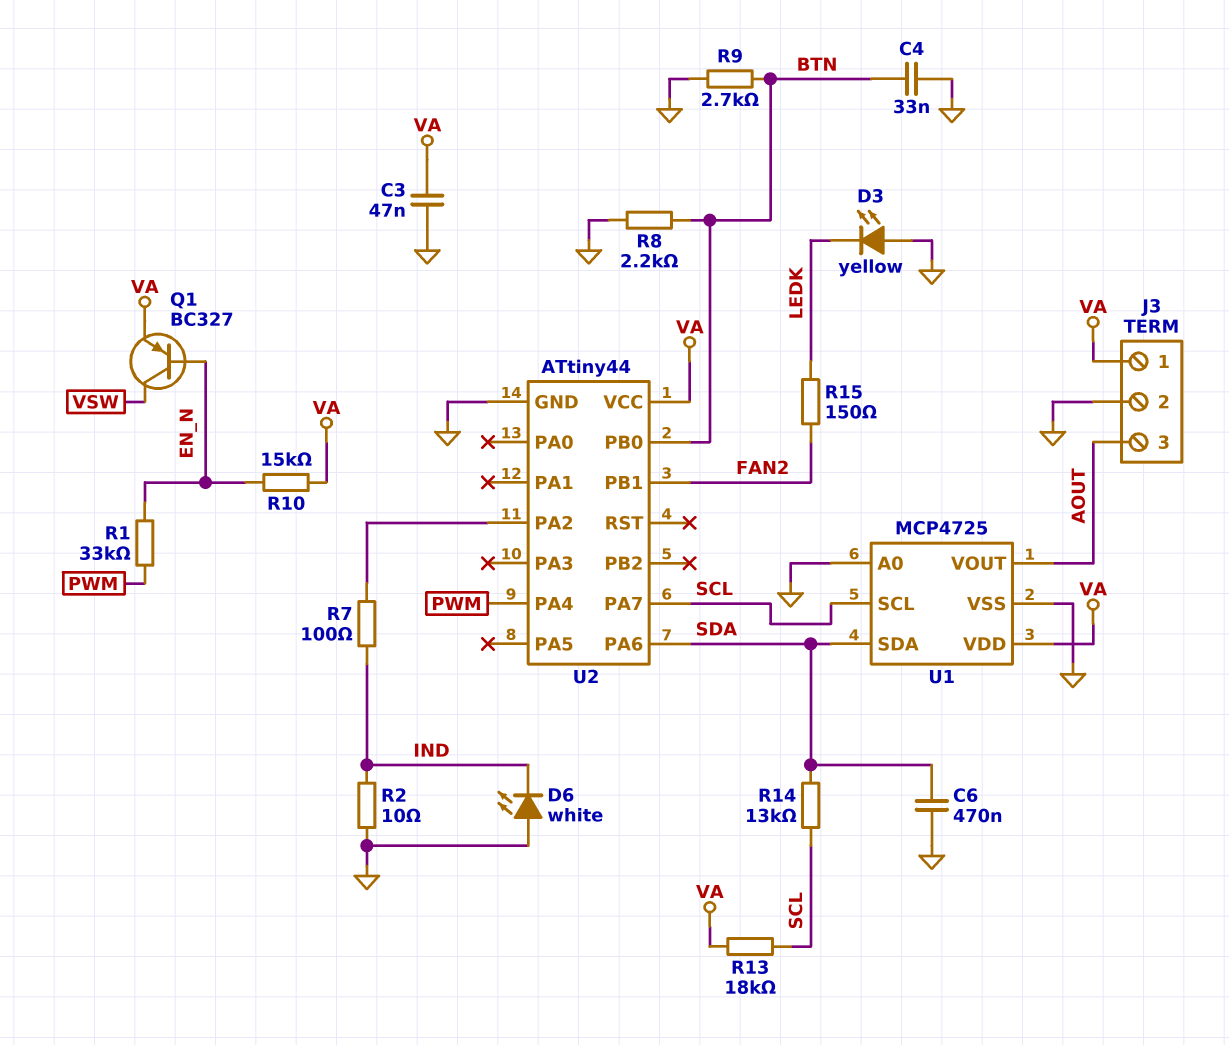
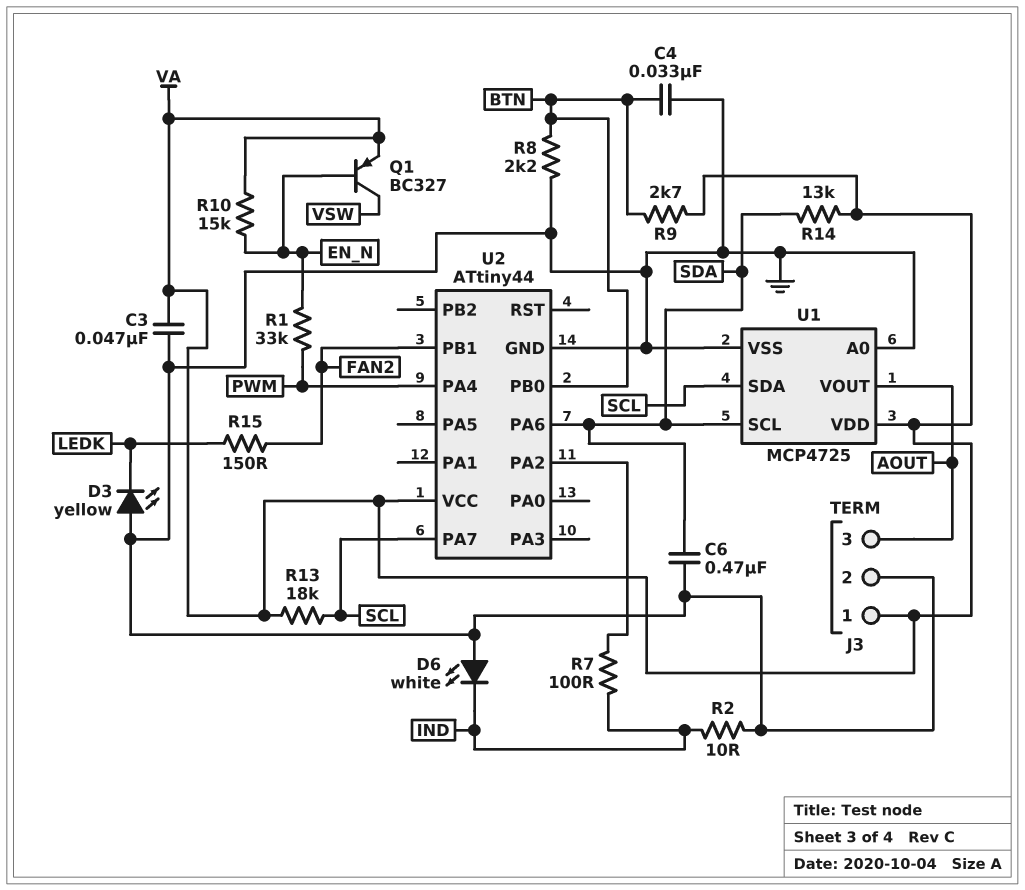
R9: 2.7k (BTN, GND) -> 2.7k (BTN, VA)
R14: 13k (SCL, SDA) -> 13k (SDA, VA)
U1 pin SCL: SCL -> SDA
U1 pin SDA: SDA -> SCL

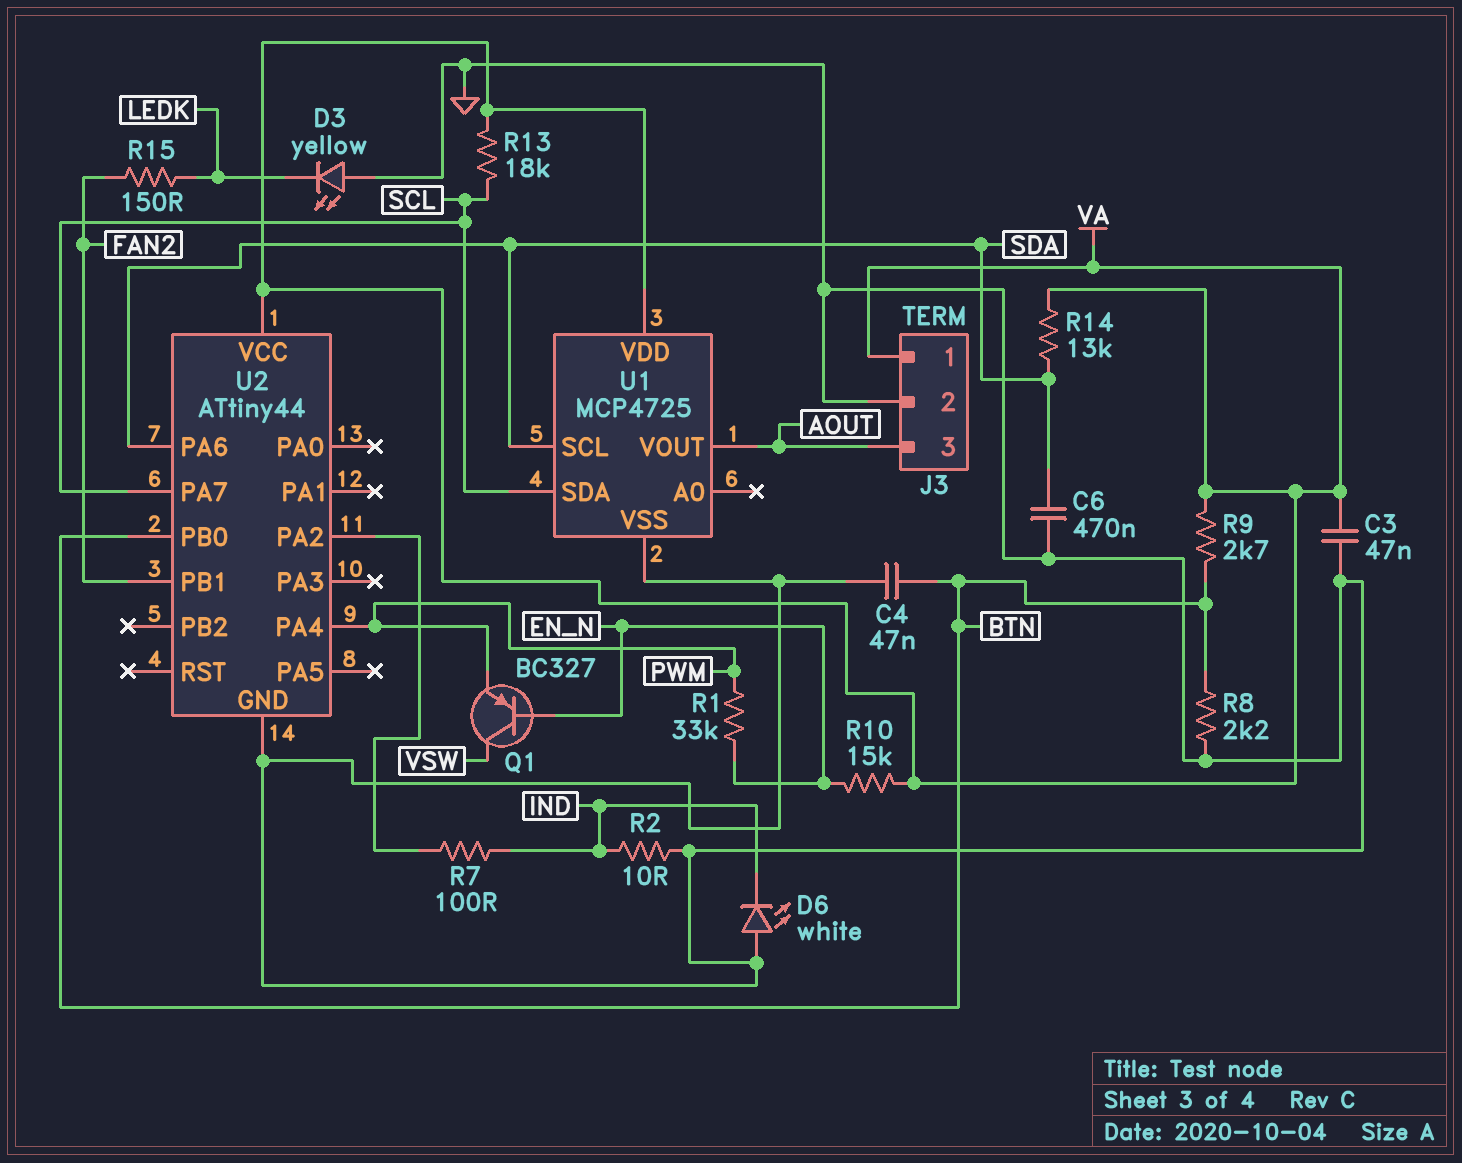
C4: 33nF (BTN, GND) -> 47nF (BTN, GND)
Q1: PNP BC327 (B EN_N, C VSW, E VA) -> PNP BC327 (B EN_N, C VSW, E PWM)
U1 pin A0: GND -> none

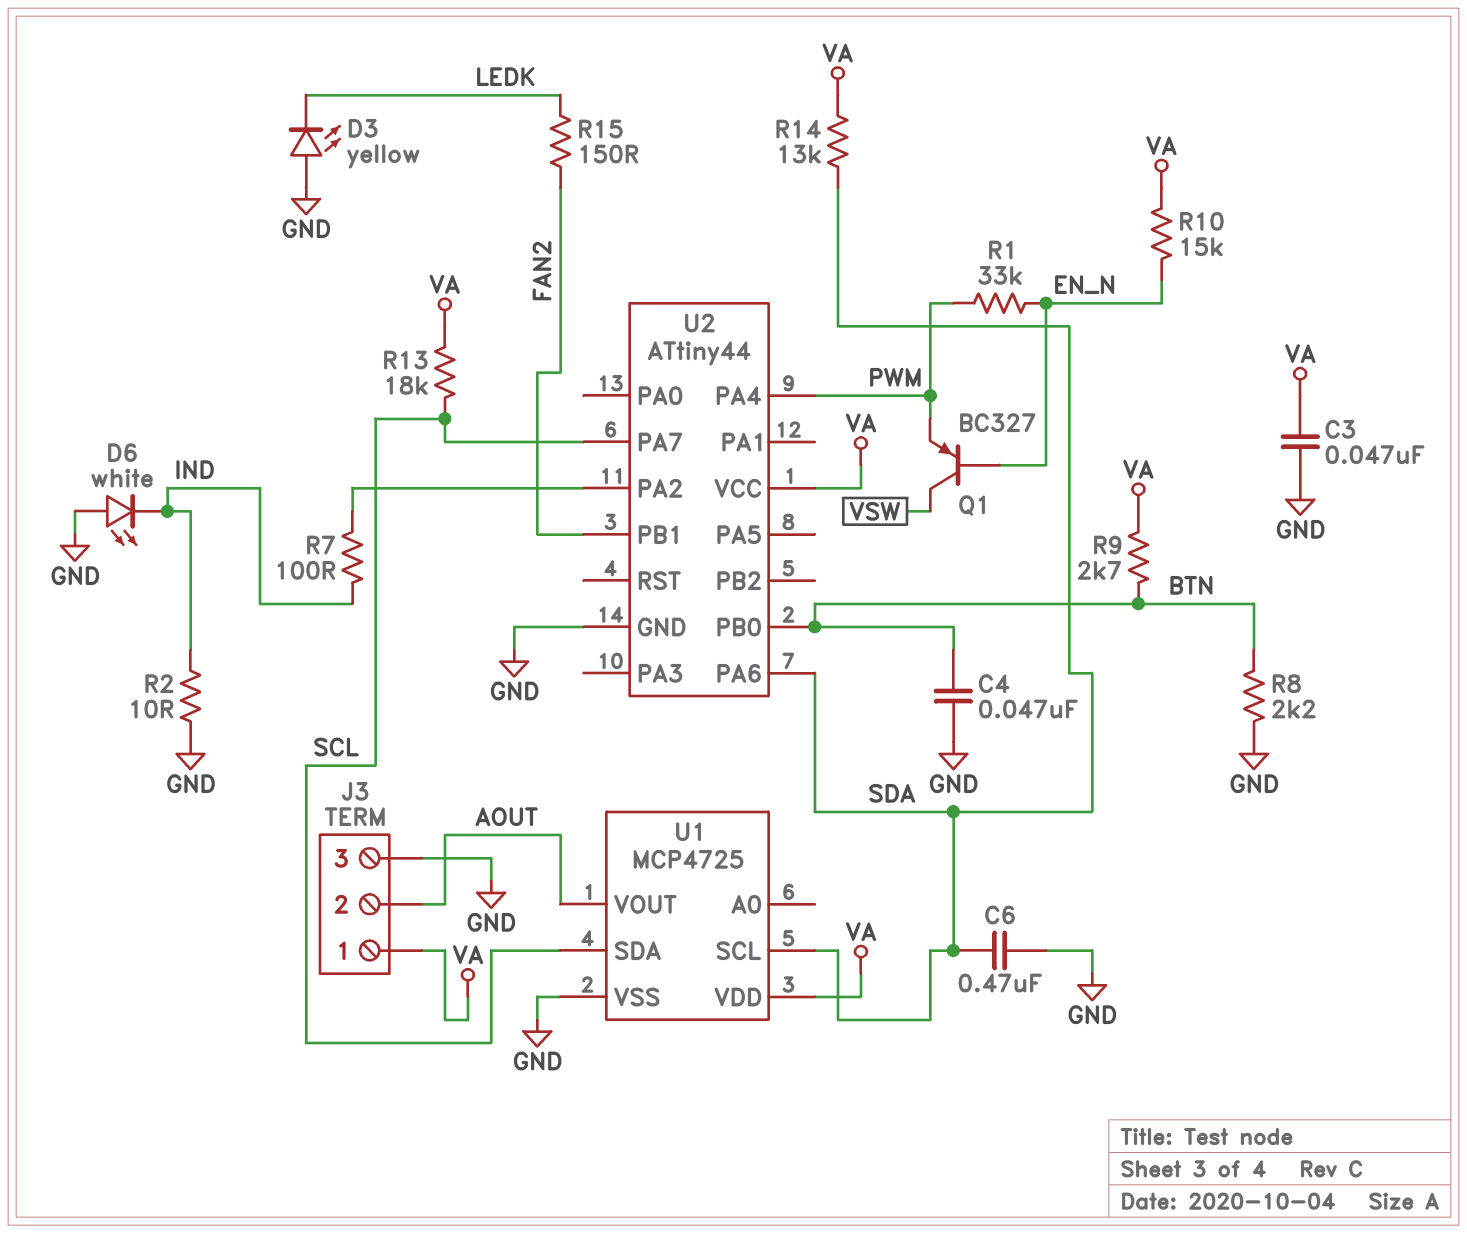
J3 pin 2: GND -> AOUT
J3 pin 3: AOUT -> GND

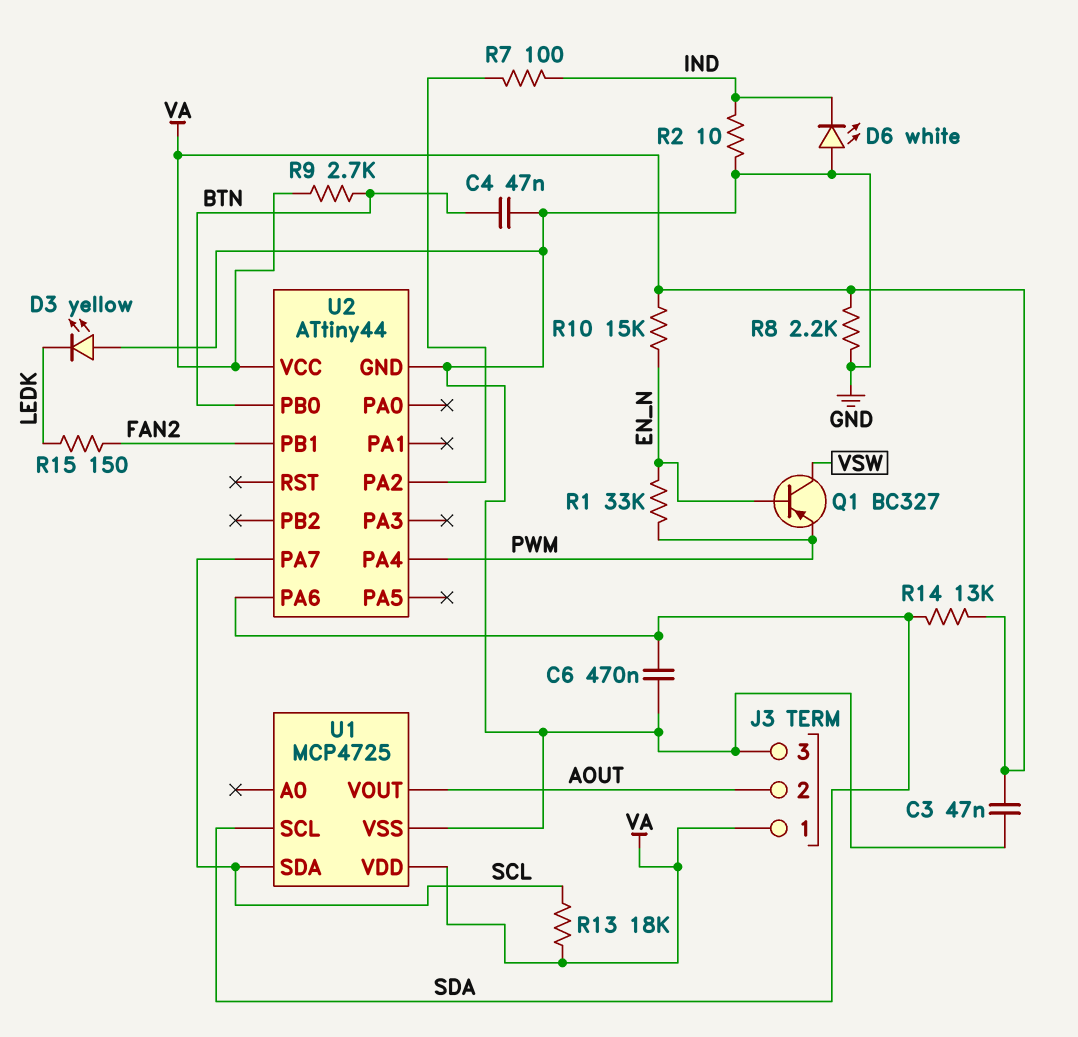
R8: 2.2k (BTN, GND) -> 2.2k (GND, VA)

